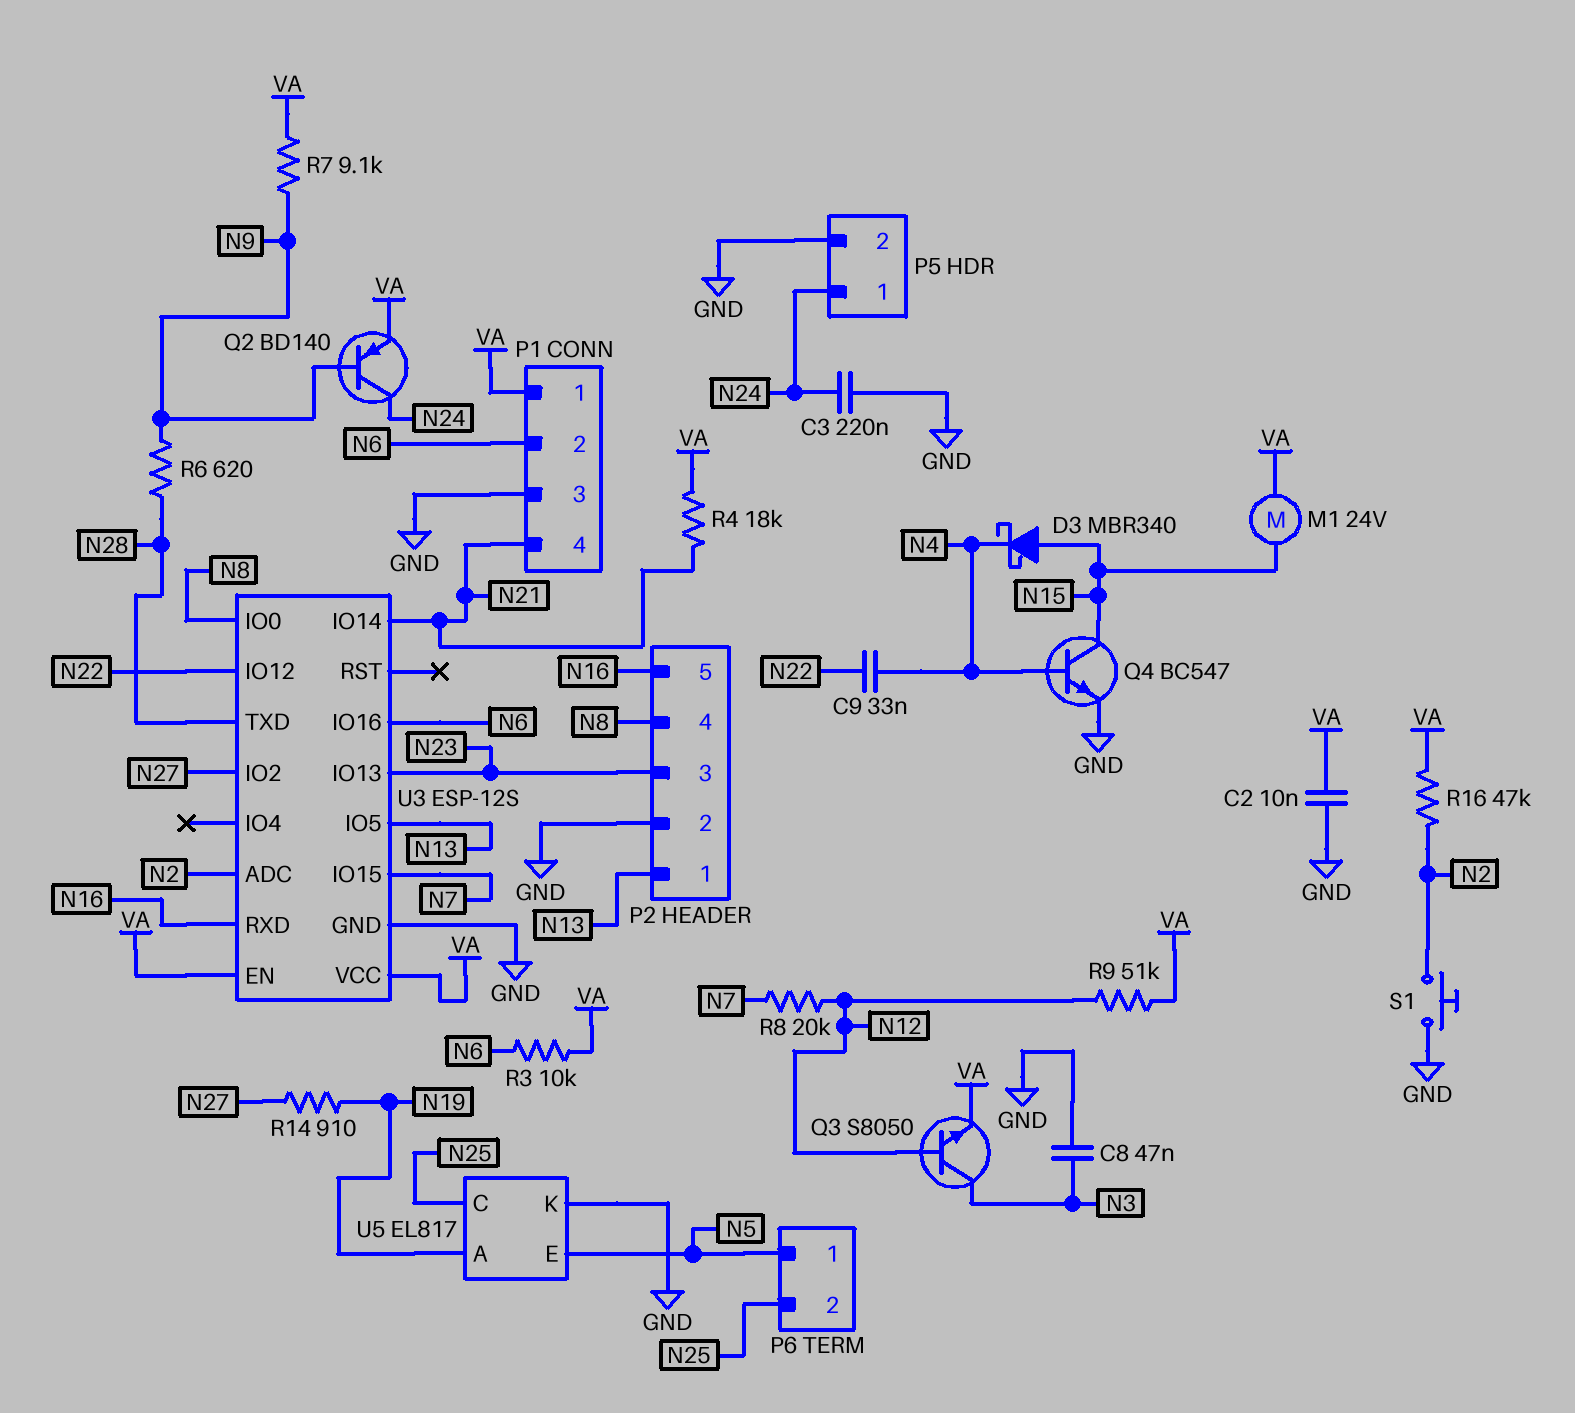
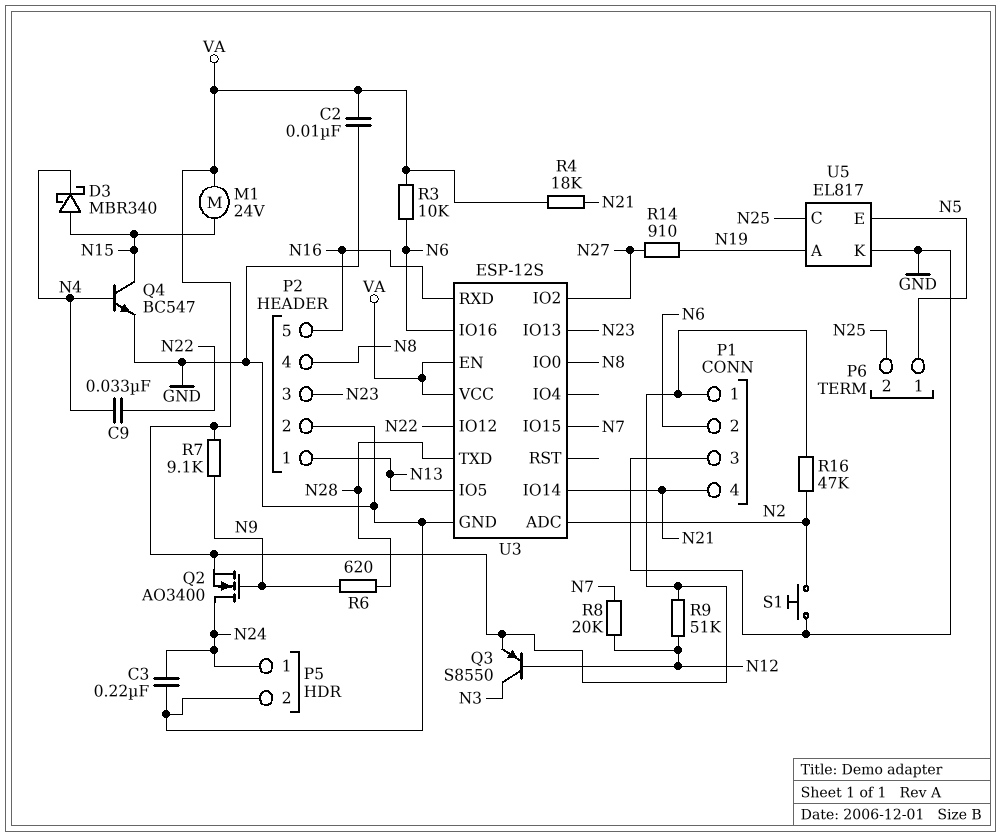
C8: 47nF (GND, N3) -> none
Q2: PNP BD140 (B N9, C N24, E VA) -> NMOS AO3400 (G N9, D N24, S VA)
Q3: NPN S8050 (B N12, C N3, E VA) -> PNP S8550 (B N12, C N3, E VA)

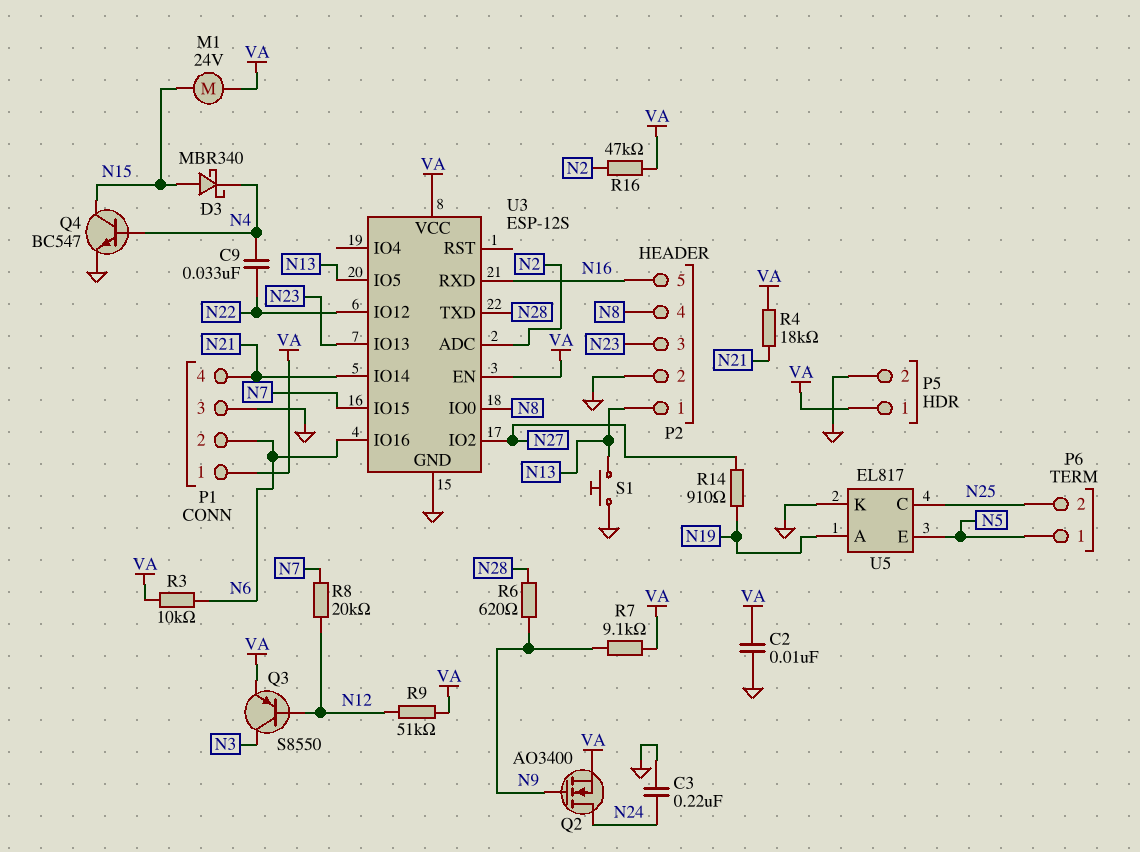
P5 pin 1: N24 -> VA
S1: button (GND, N2) -> button (GND, N13)

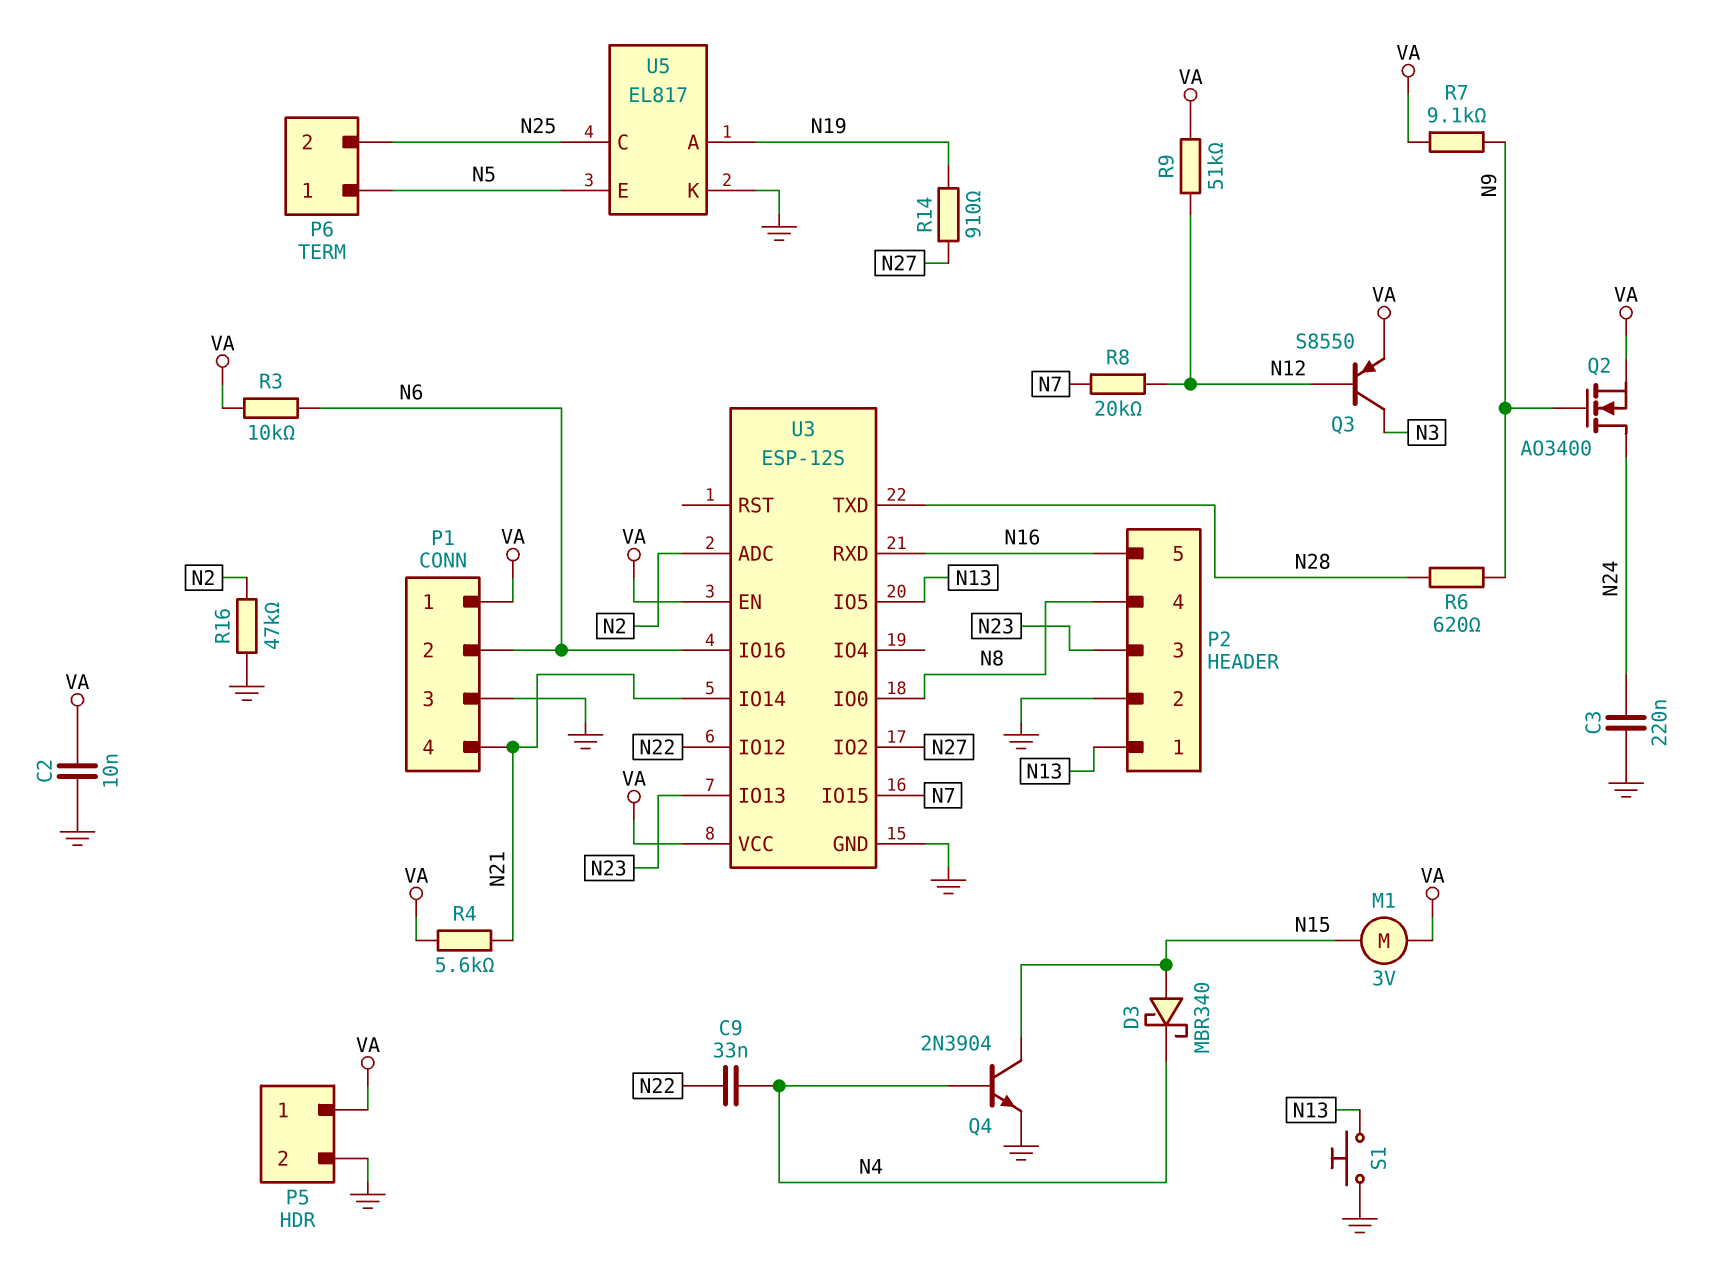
M1: motor 24V (N15, VA) -> motor 3V (N15, VA)
Q4: NPN BC547 (B N4, C N15, E GND) -> NPN 2N3904 (B N4, C N15, E GND)
R4: 18k (N21, VA) -> 5.6k (N21, VA)
R16: 47k (N2, VA) -> 47k (GND, N2)

